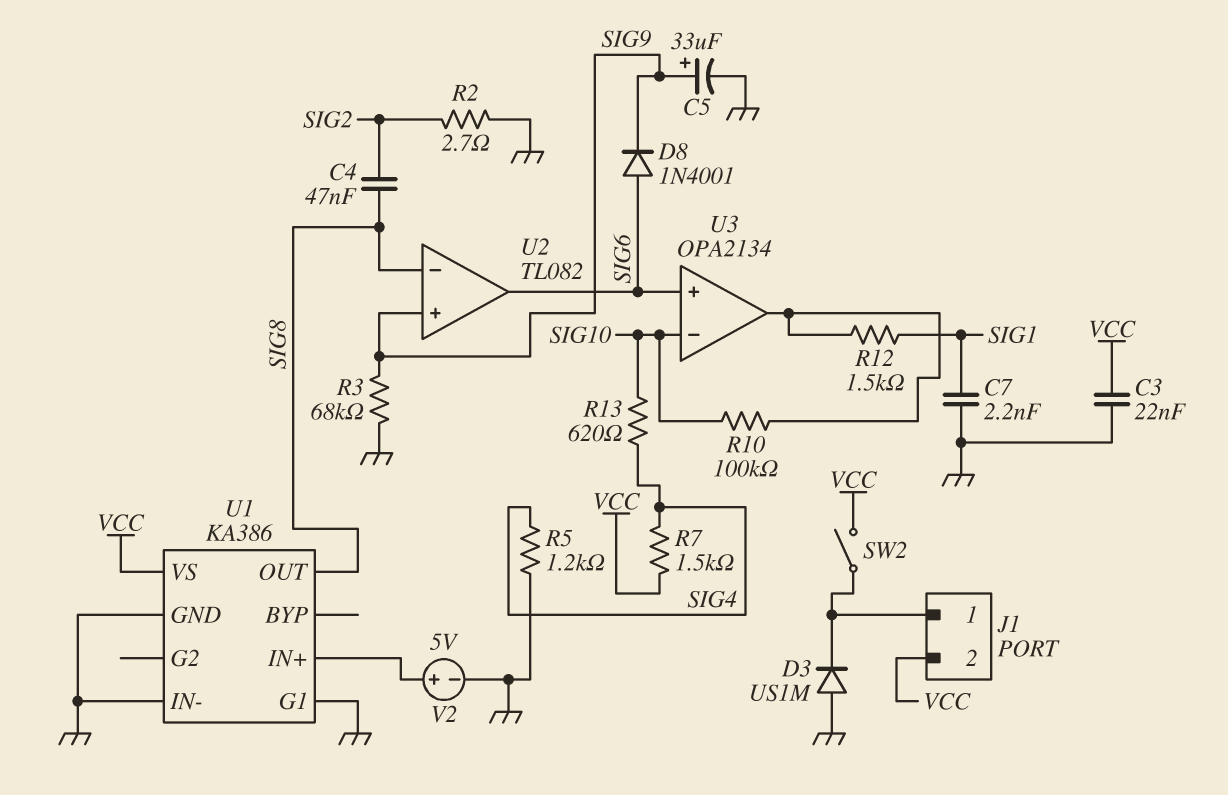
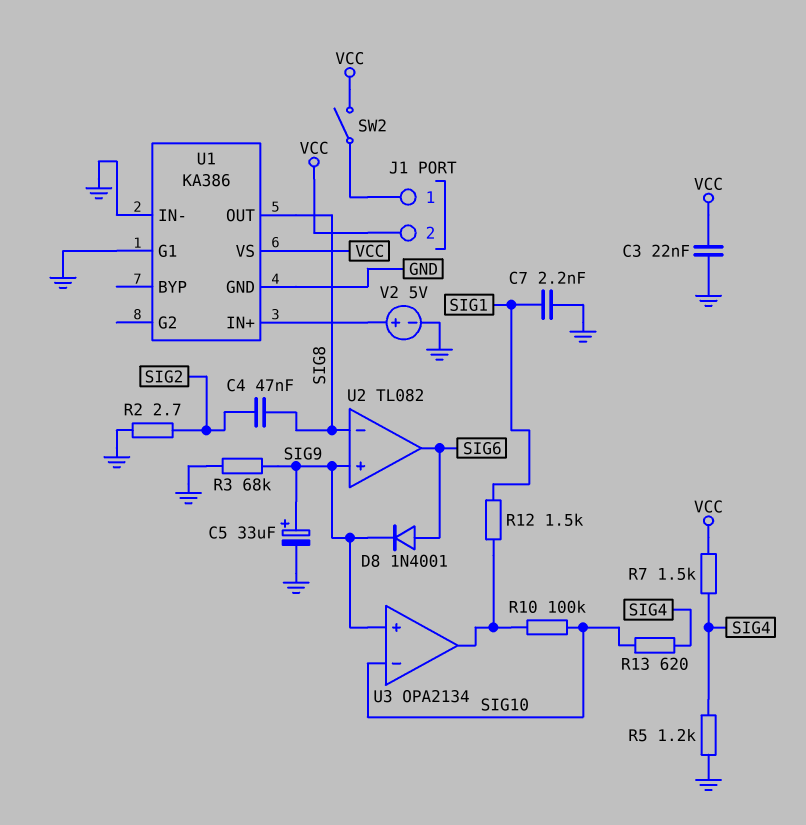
D3: diode US1M (A GND, K J1/1) -> none
U3 pin in+: SIG6 -> SIG9

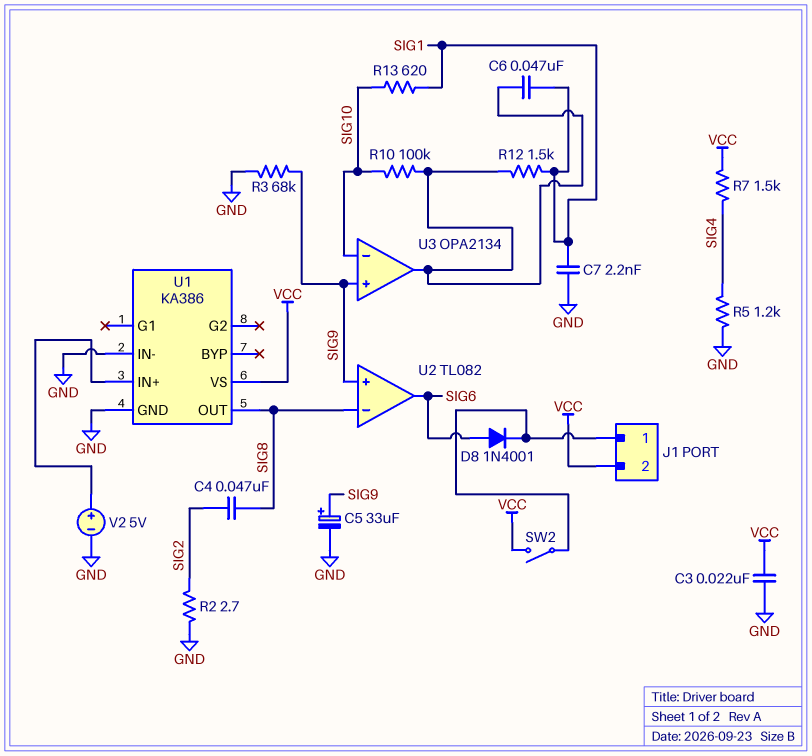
C6: none -> 47nF (SIG1, U3/out)
D8: diode 1N4001 (A SIG6, K SIG9) -> diode 1N4001 (A SIG6, K J1/1)
R13: 620 (SIG4, SIG10) -> 620 (SIG1, SIG10)
U1 pin G1: GND -> none

